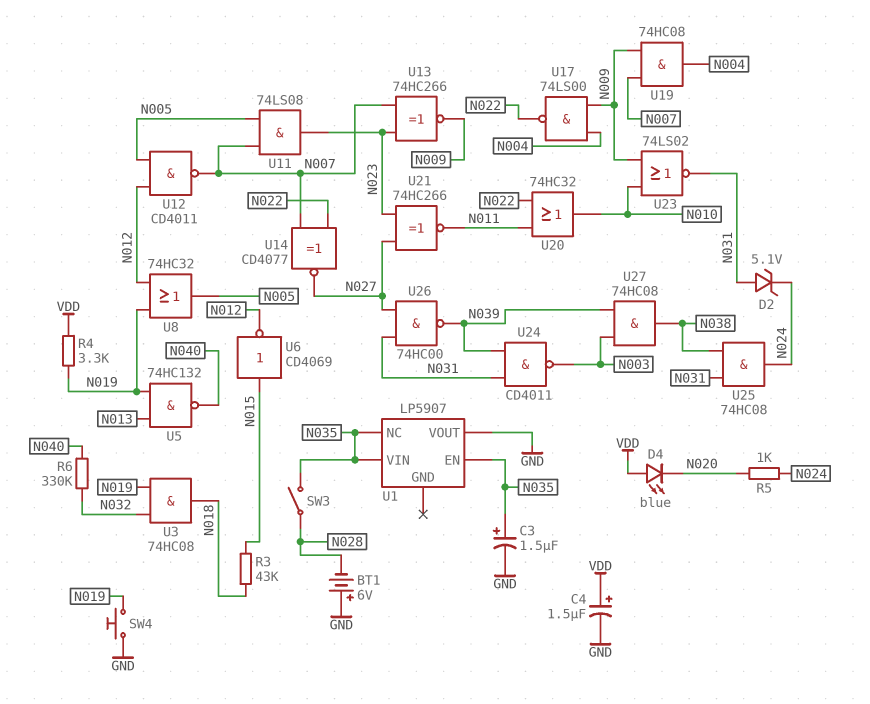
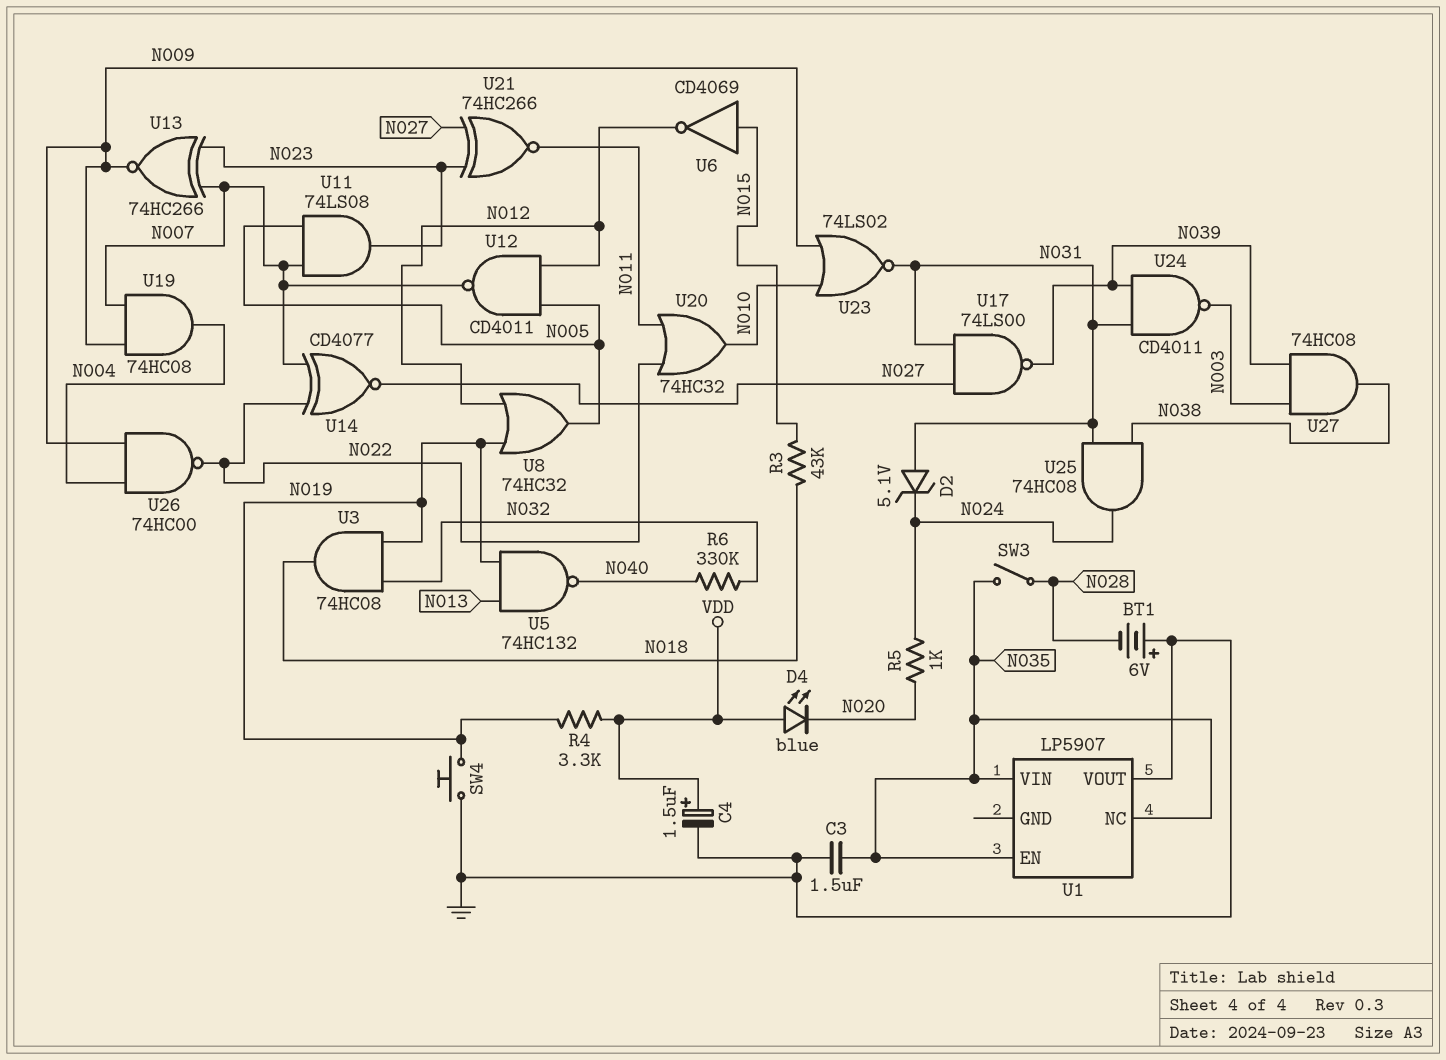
C3: 1.5uF (plus N035, minus GND) -> 1.5uF (GND, N035)
U17: NAND 74LS00 (in N004, in N009, out N022) -> NAND 74LS00 (in N027, in N031, out N039)
U26: NAND 74HC00 (in N027, in N031, out N039) -> NAND 74HC00 (in N004, in N009, out N022)

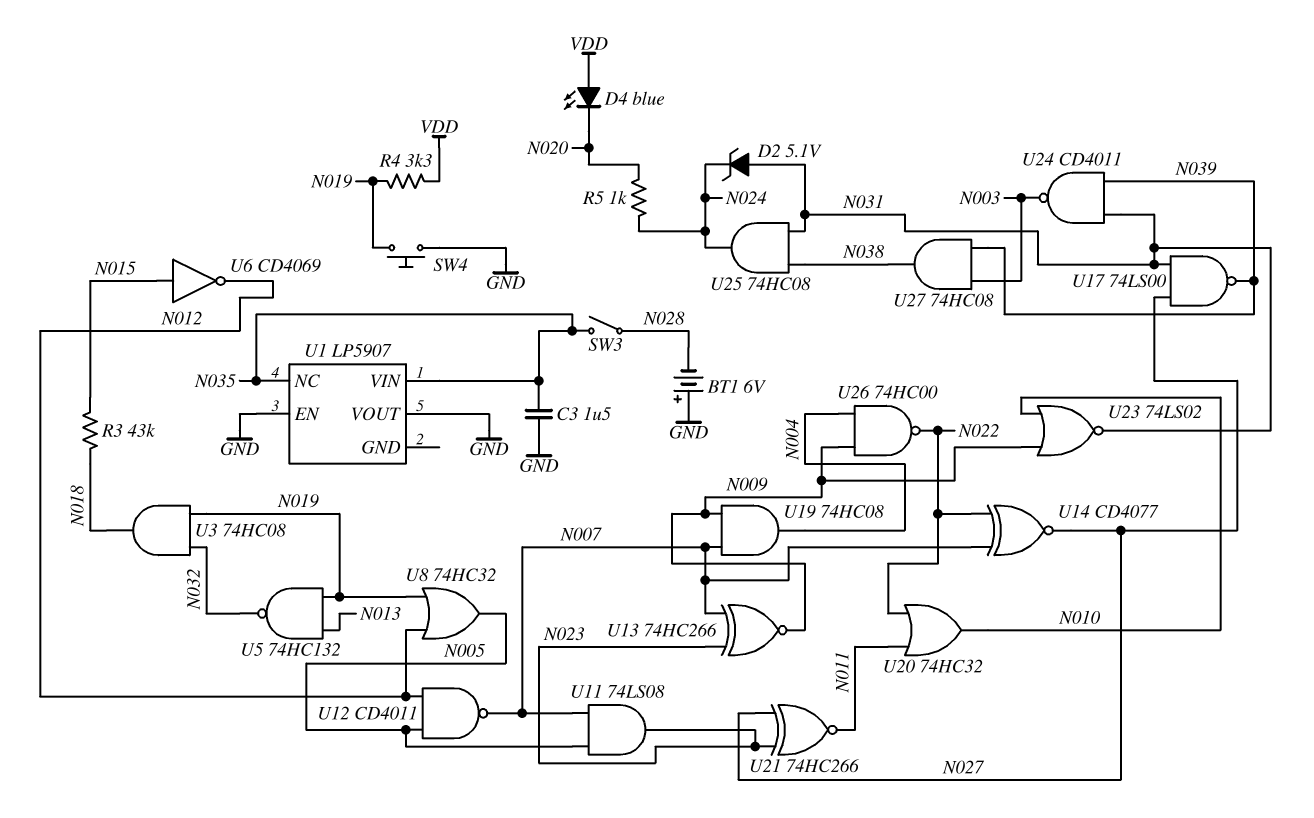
C4: 1.5uF (plus VDD, minus GND) -> none
R6: 330k (N032, N040) -> none
U1 pin EN: N035 -> GND
U5: NAND 74HC132 (in N013, in N019, out N040) -> NAND 74HC132 (in N013, in N019, out N032)

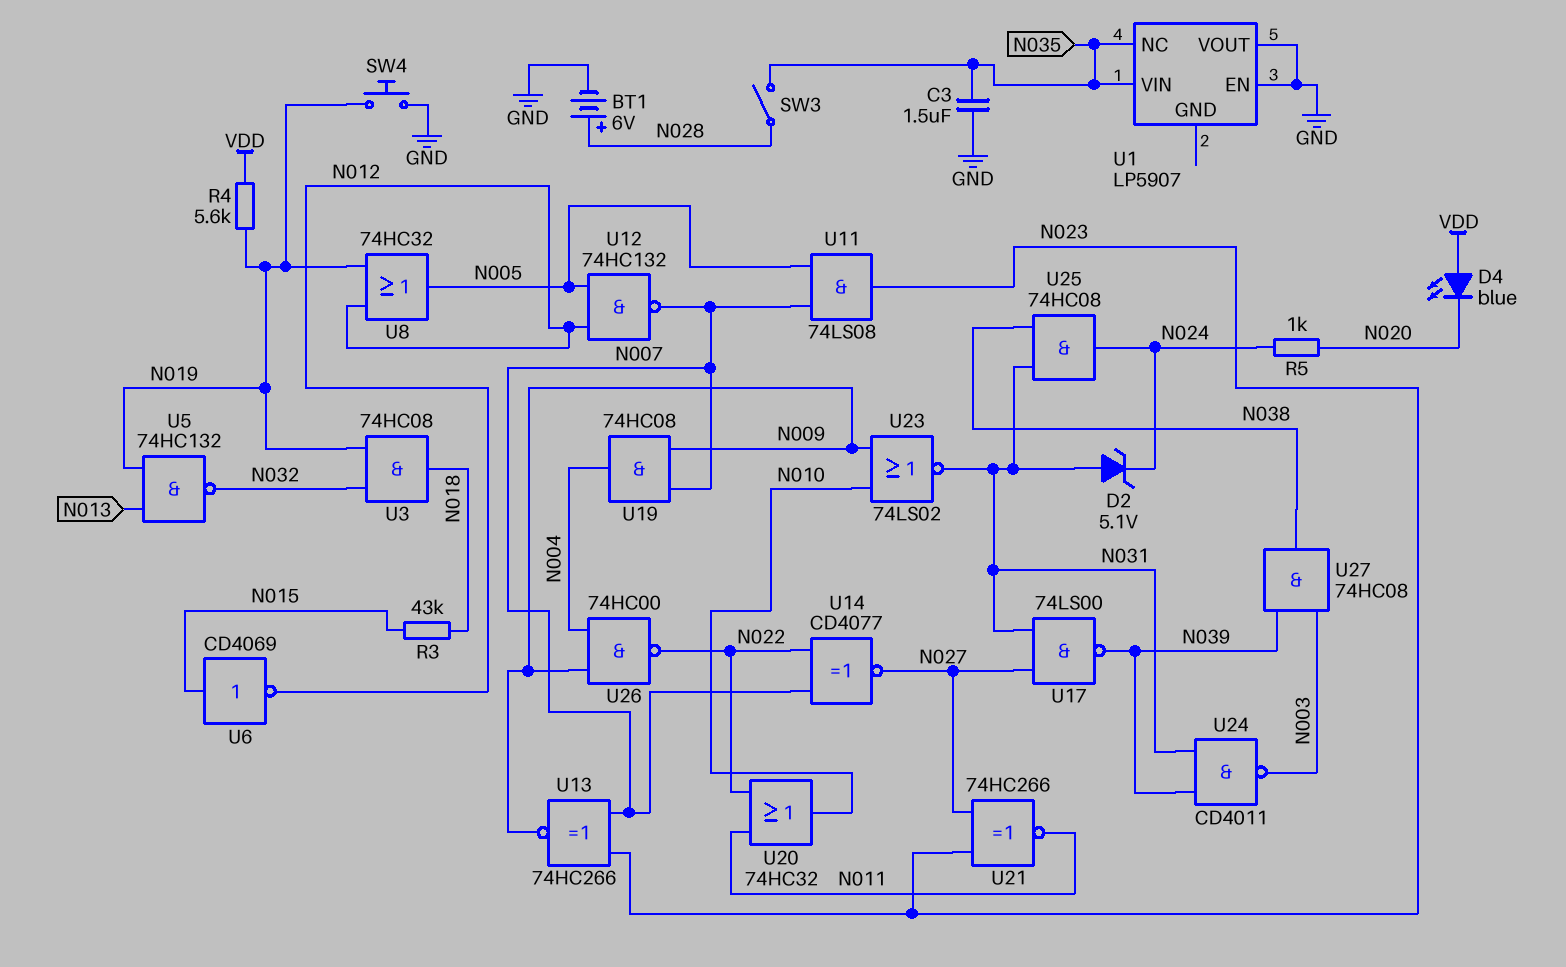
BT1: 6V (plus GND, minus N028) -> 6V (plus N028, minus GND)
R4: 3.3k (N019, VDD) -> 5.6k (N019, VDD)
U12: NAND CD4011 (in N005, in N012, out N007) -> NAND 74HC132 (in N005, in N012, out N007)

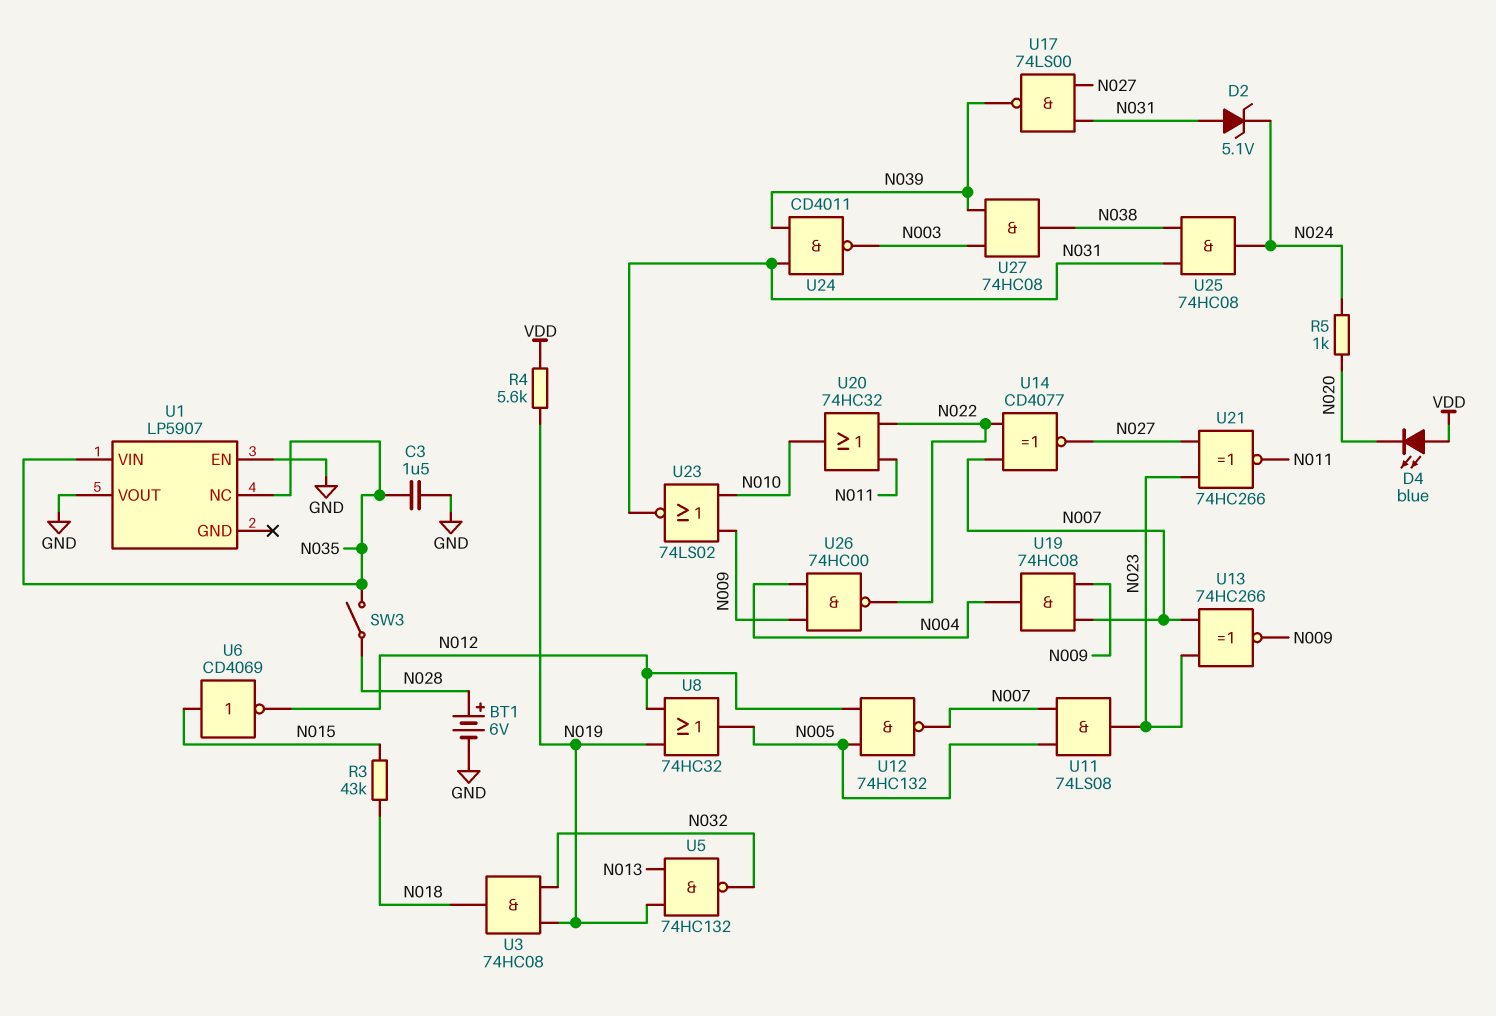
SW4: button (GND, N019) -> none

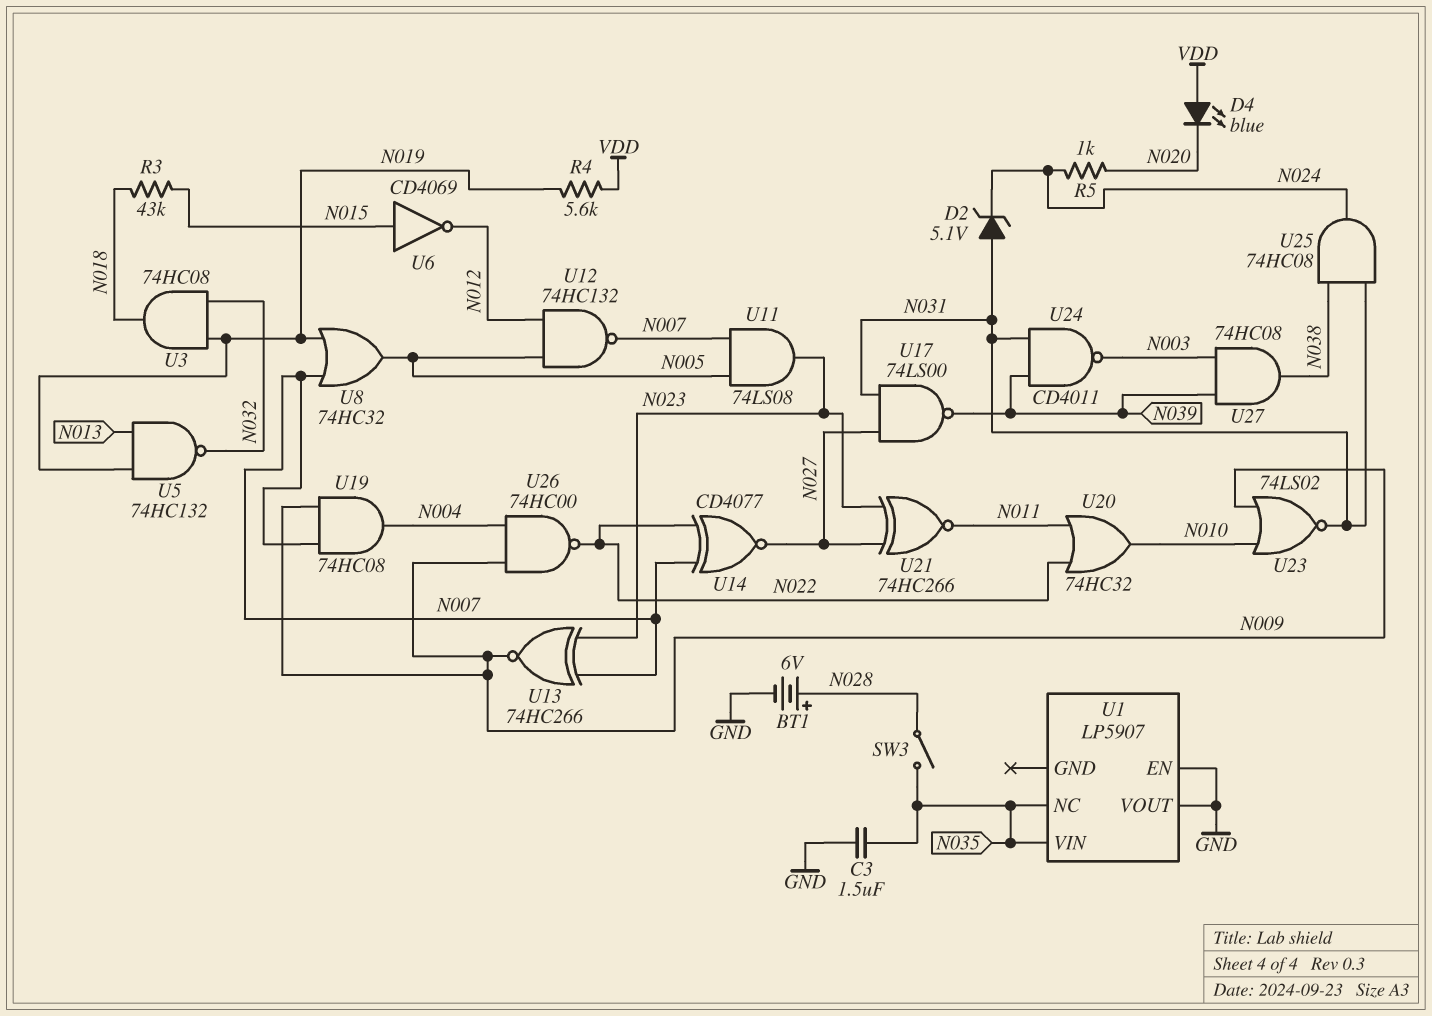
U8: OR 74HC32 (in N012, in N019, out N005) -> OR 74HC32 (in N007, in N019, out N005)

